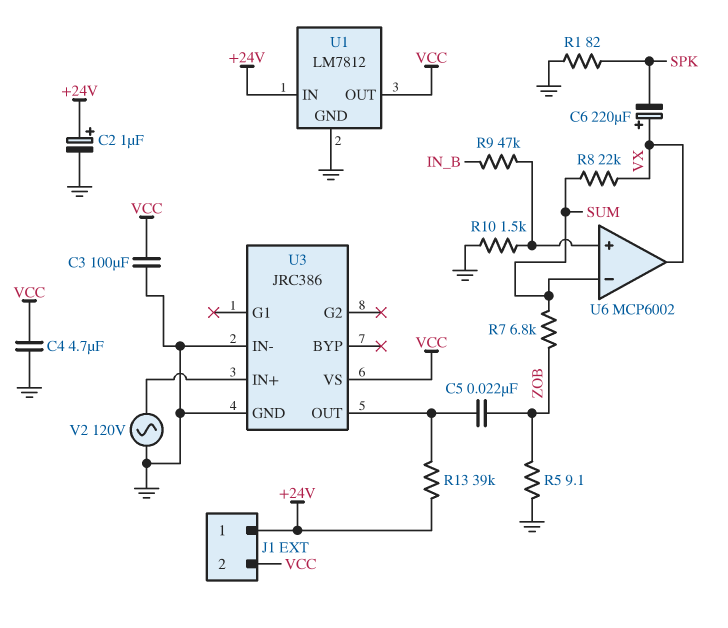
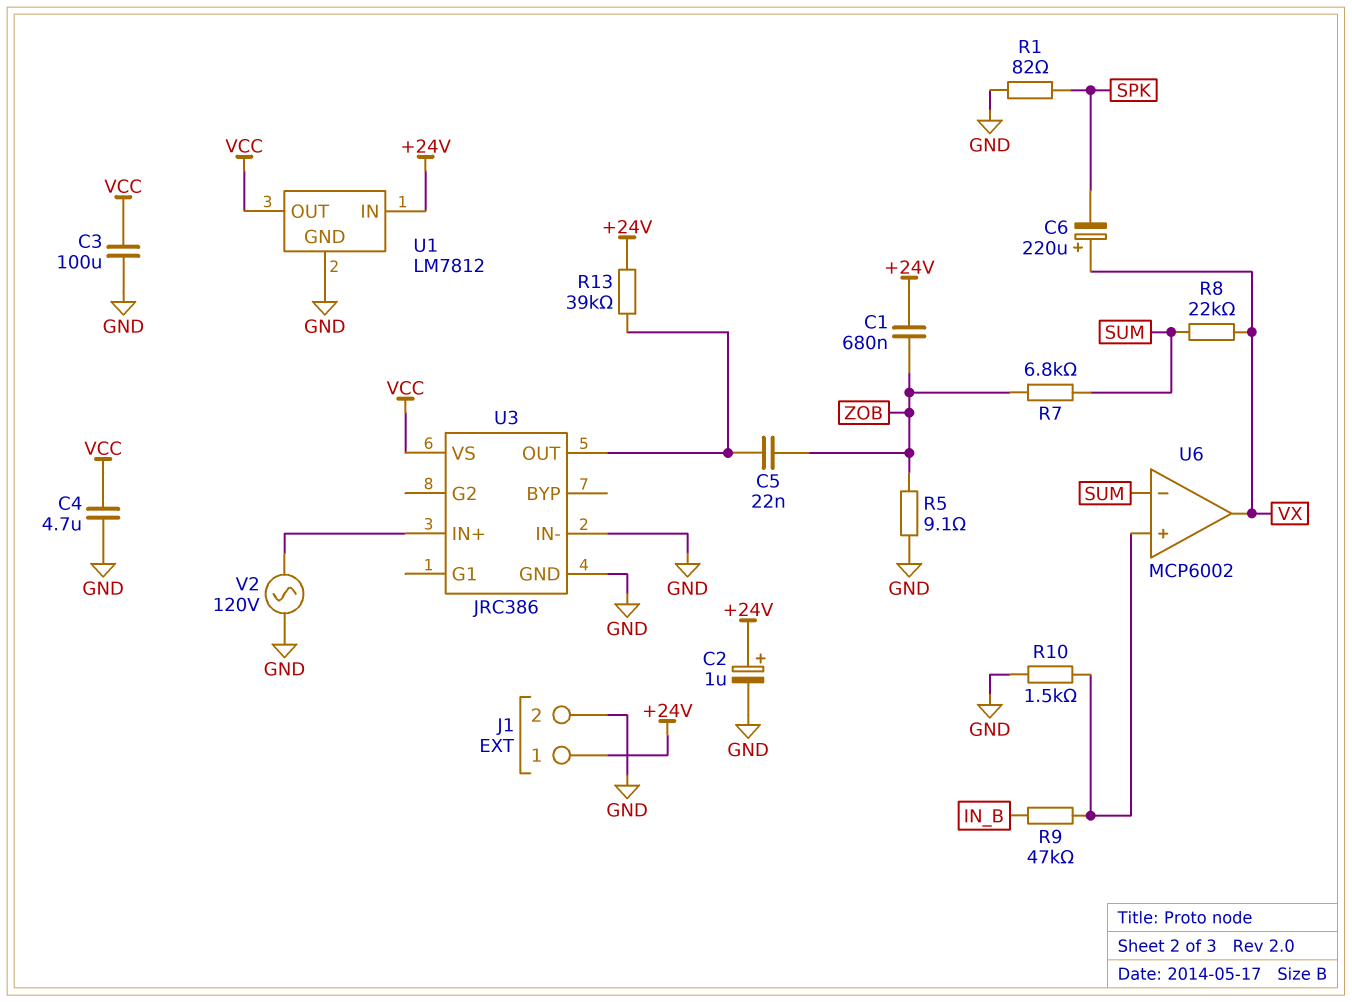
C1: none -> 680nF (+24V, ZOB)
J1 pin 2: VCC -> GND

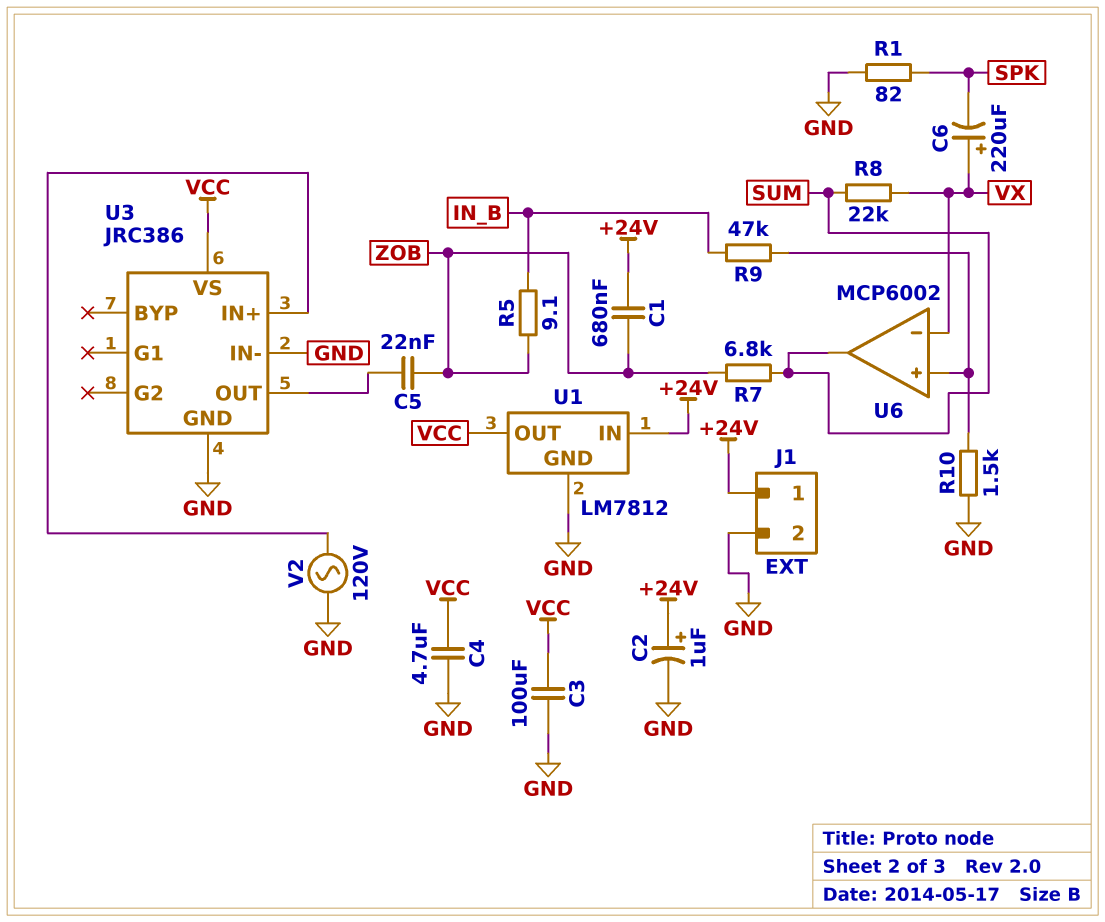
R5: 9.1 (GND, ZOB) -> 9.1 (IN_B, ZOB)
R13: 39k (+24V, U3/OUT) -> none
U6 pin in-: SUM -> VX
U6 pin out: VX -> SUM

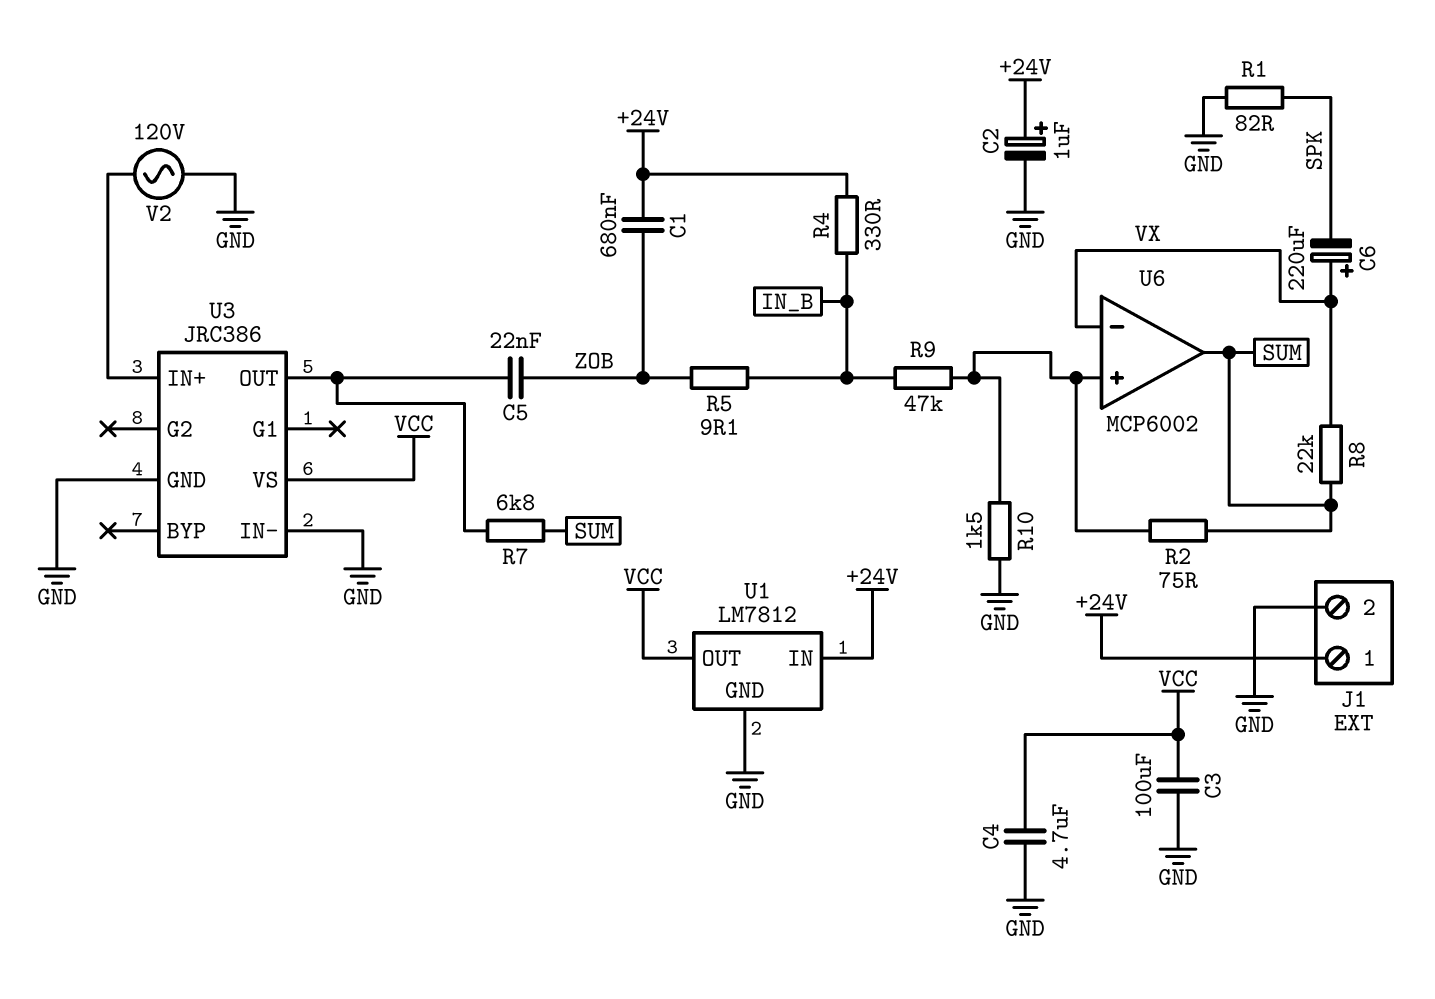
R2: none -> 75 (SUM, U6/in+)
R4: none -> 330 (+24V, IN_B)
R7: 6.8k (SUM, ZOB) -> 6.8k (SUM, U3/OUT)

